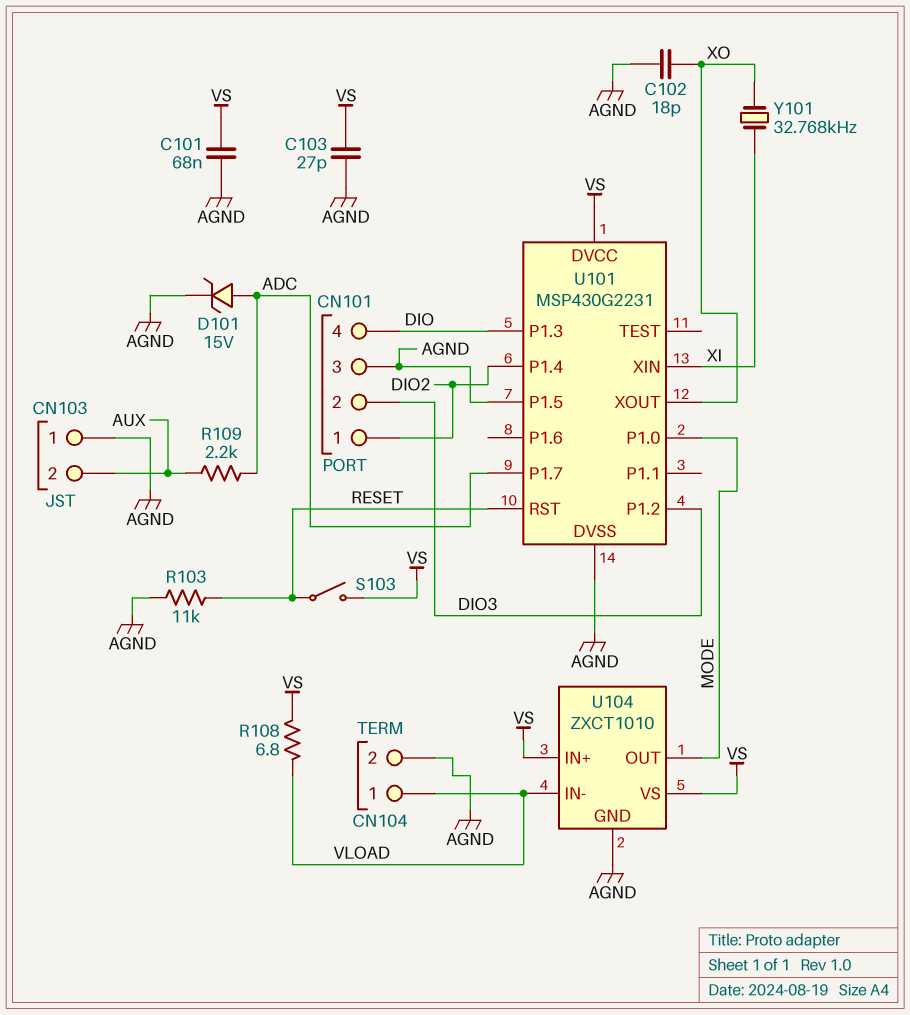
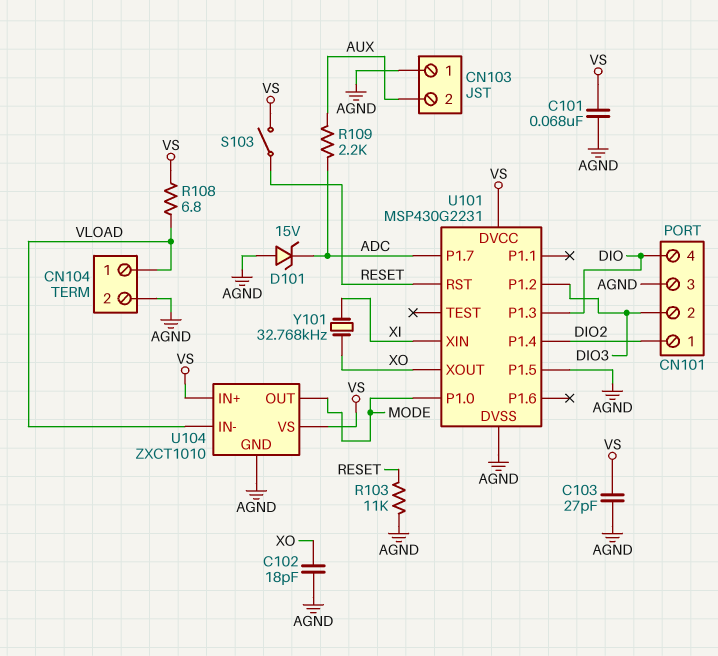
D101: zener 15V (A ADC, K AGND) -> zener 15V (A AGND, K ADC)

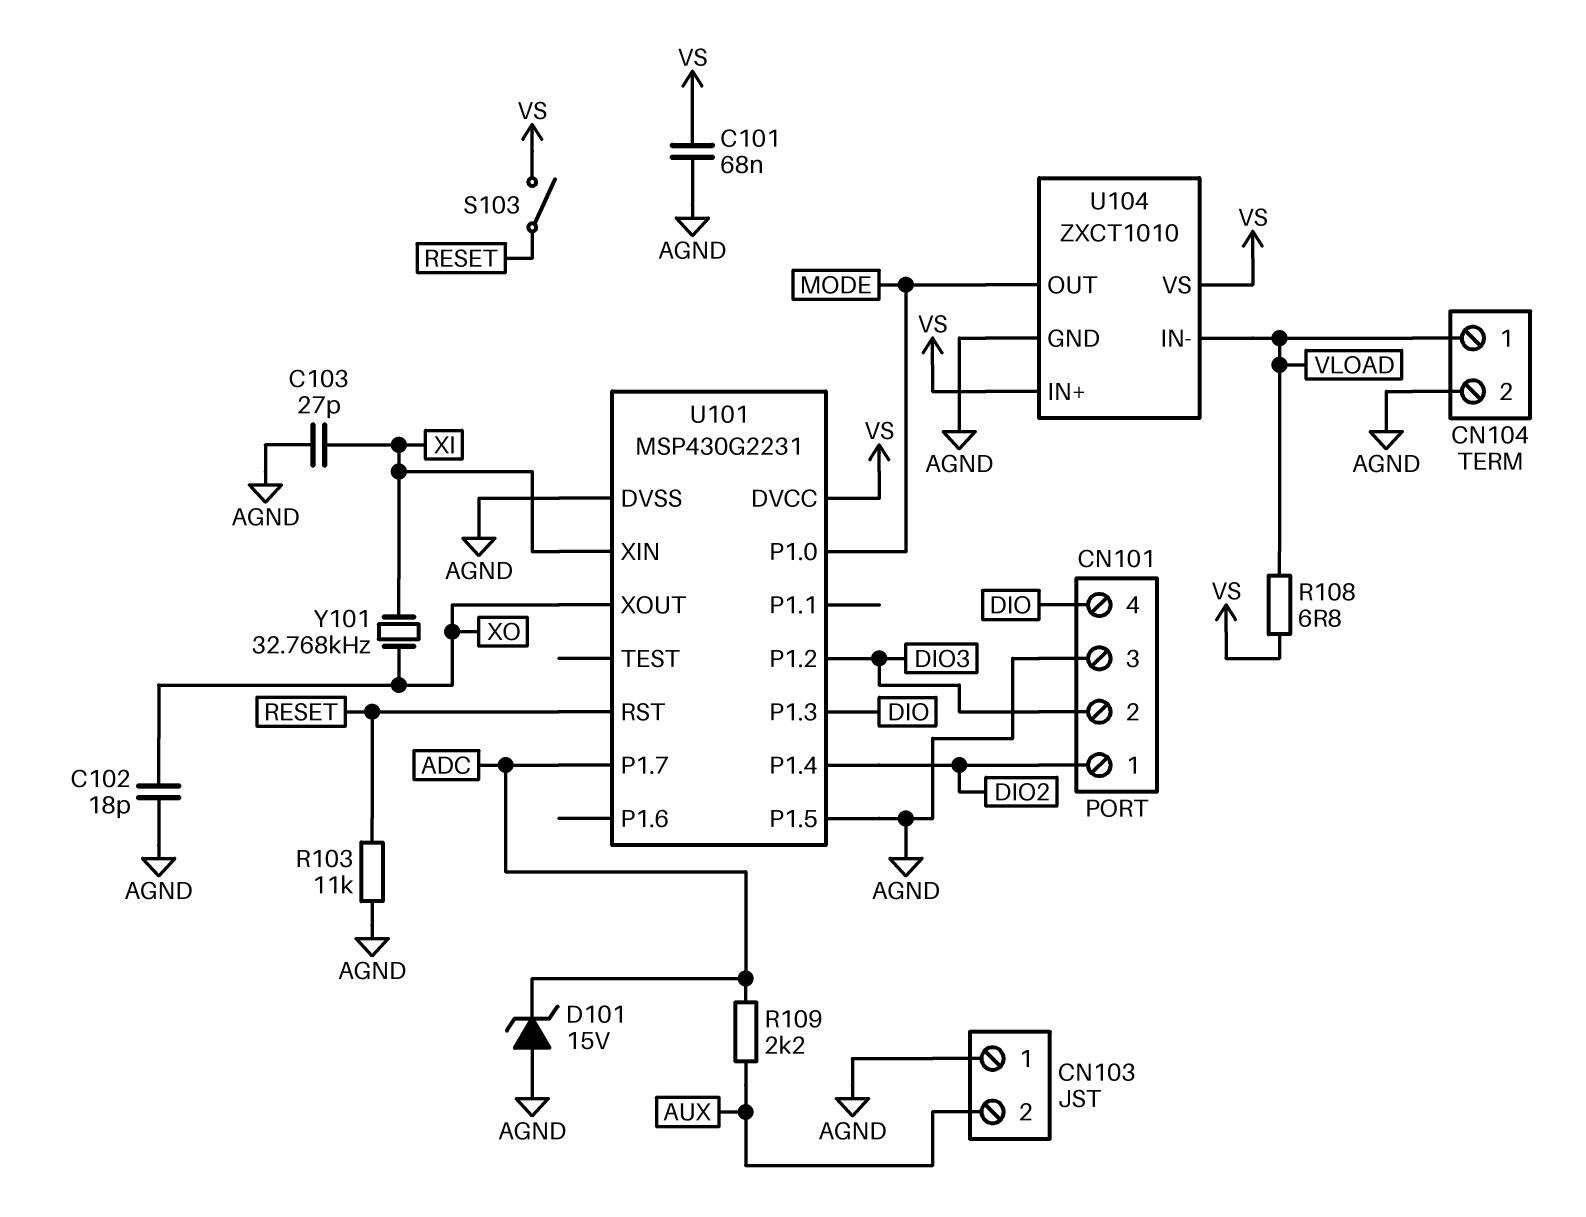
C103: 27pF (AGND, VS) -> 27pF (AGND, XI)

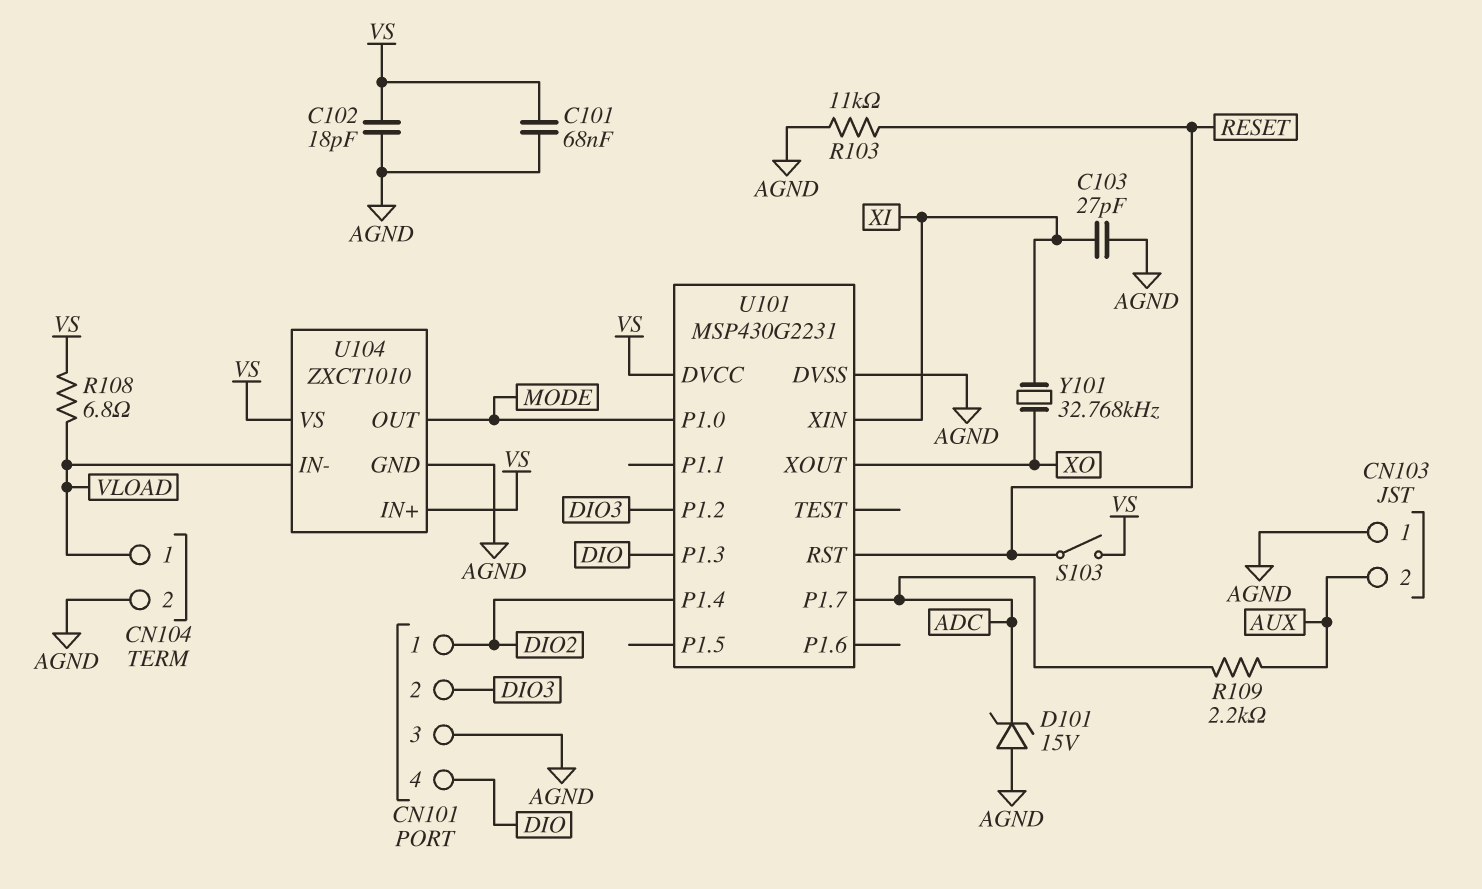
C102: 18pF (AGND, XO) -> 18pF (AGND, VS)
U101 pin P1.5: AGND -> none

